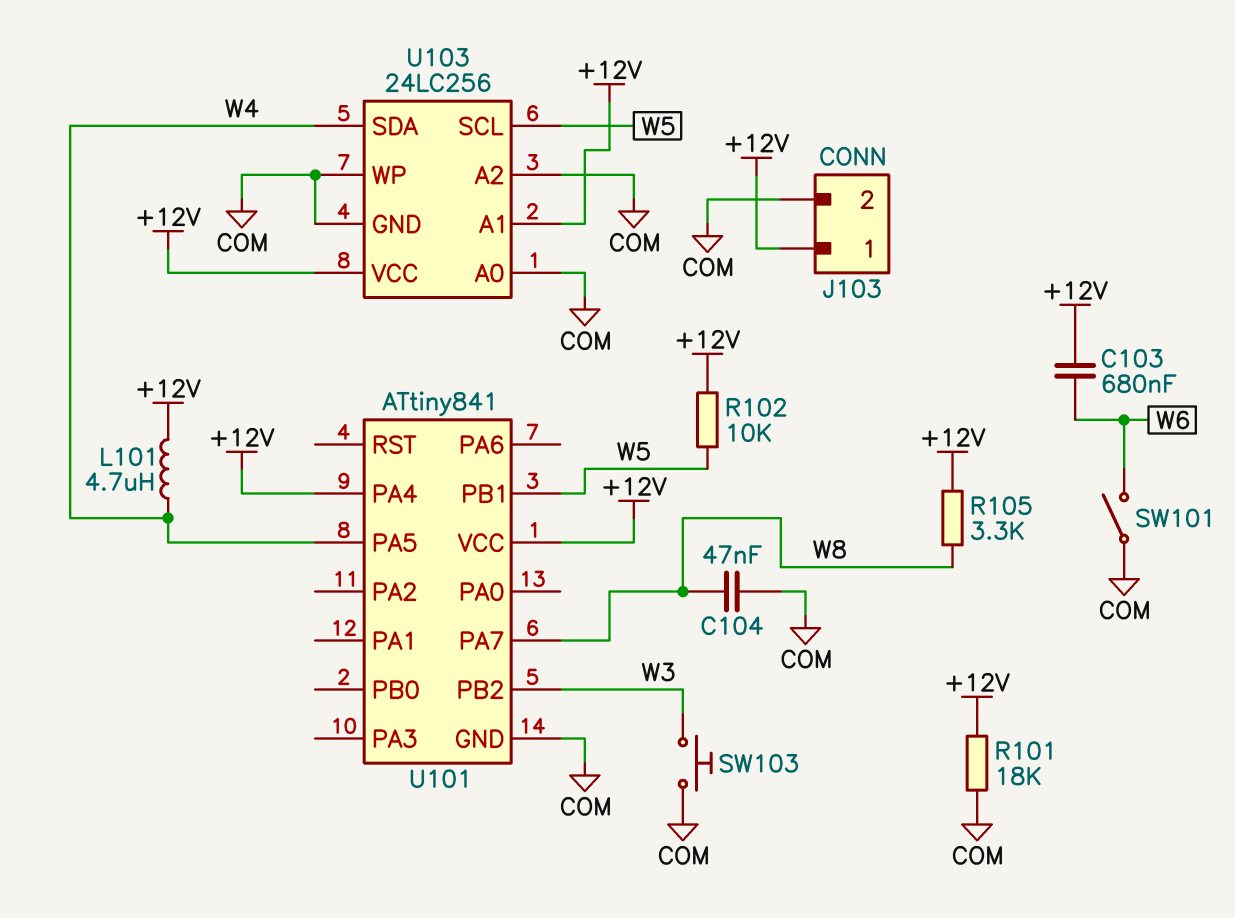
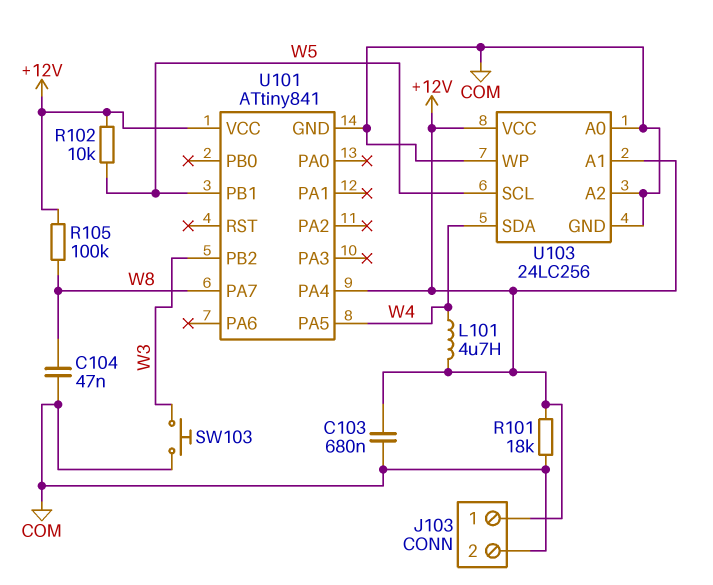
C103: 680nF (+12V, W6) -> 680nF (+12V, COM)
R105: 3.3k (+12V, W8) -> 100k (+12V, W8)
SW101: switch (COM, W6) -> none

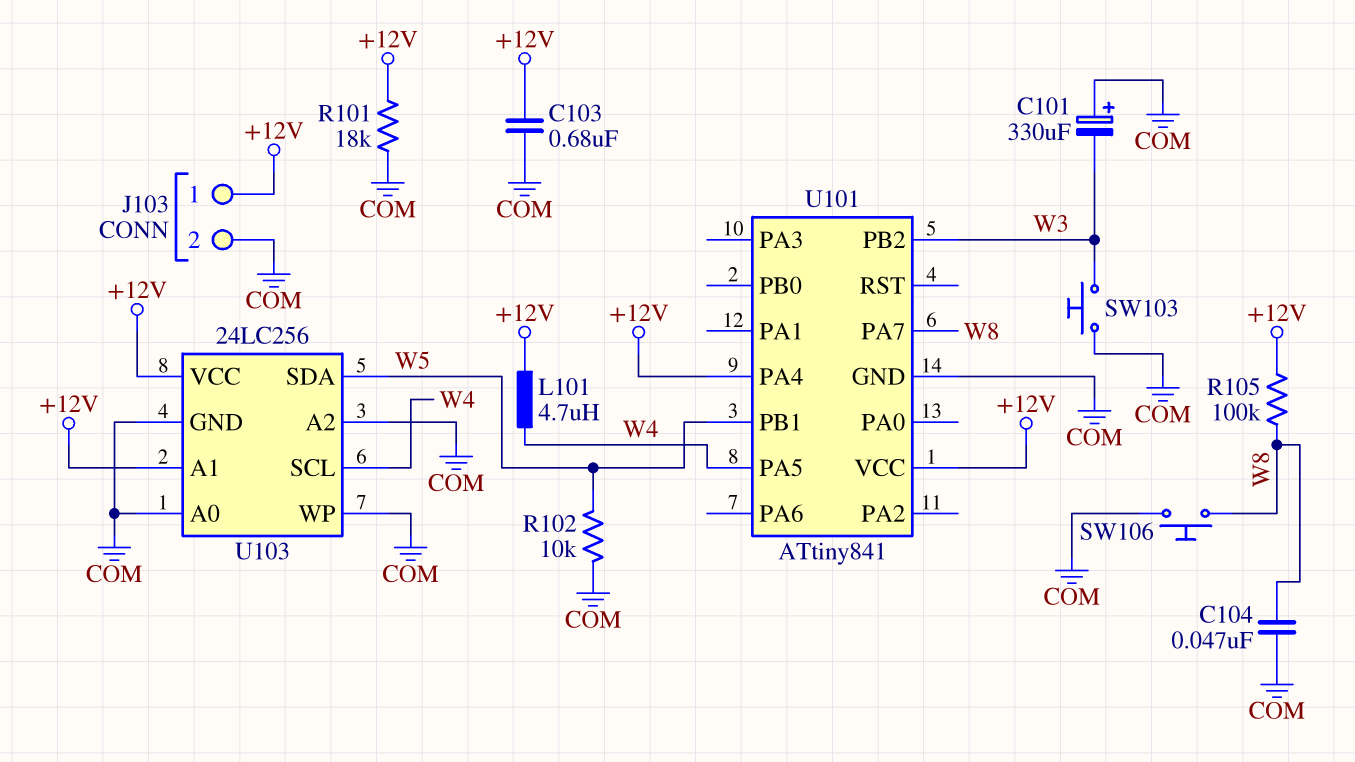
C101: none -> 330uF (plus COM, minus W3)
R102: 10k (+12V, W5) -> 10k (COM, W5)
SW106: none -> button (COM, W8)
U103 pin SCL: W5 -> W4
U103 pin SDA: W4 -> W5

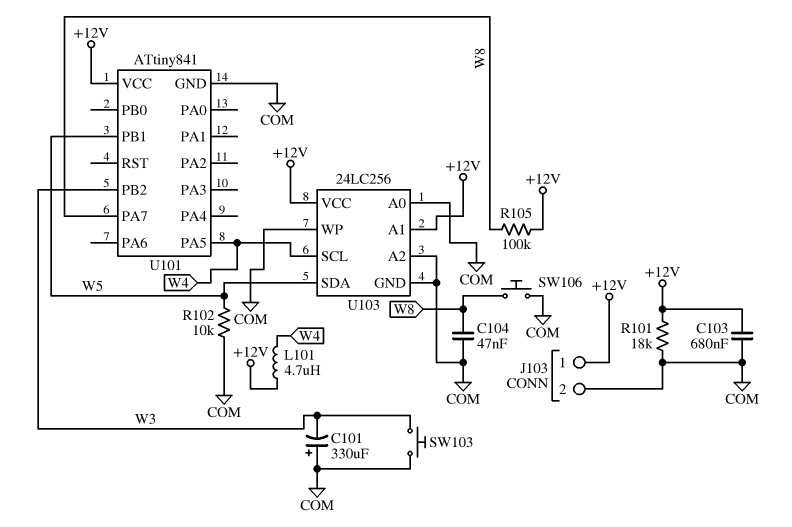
U101 pin PA4: +12V -> none

